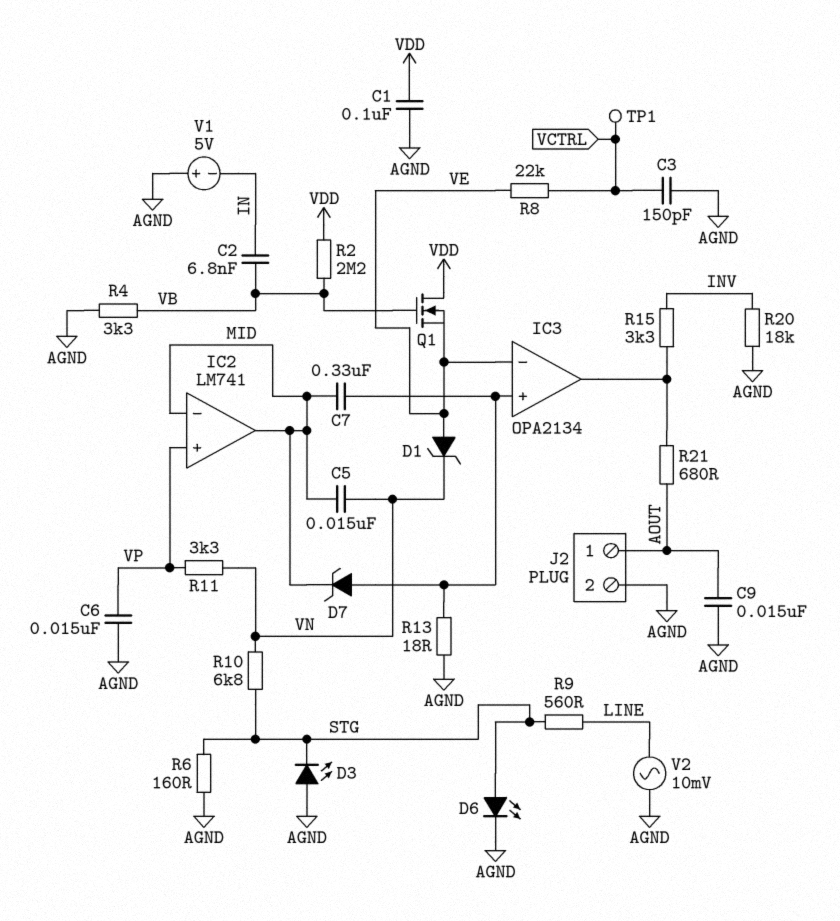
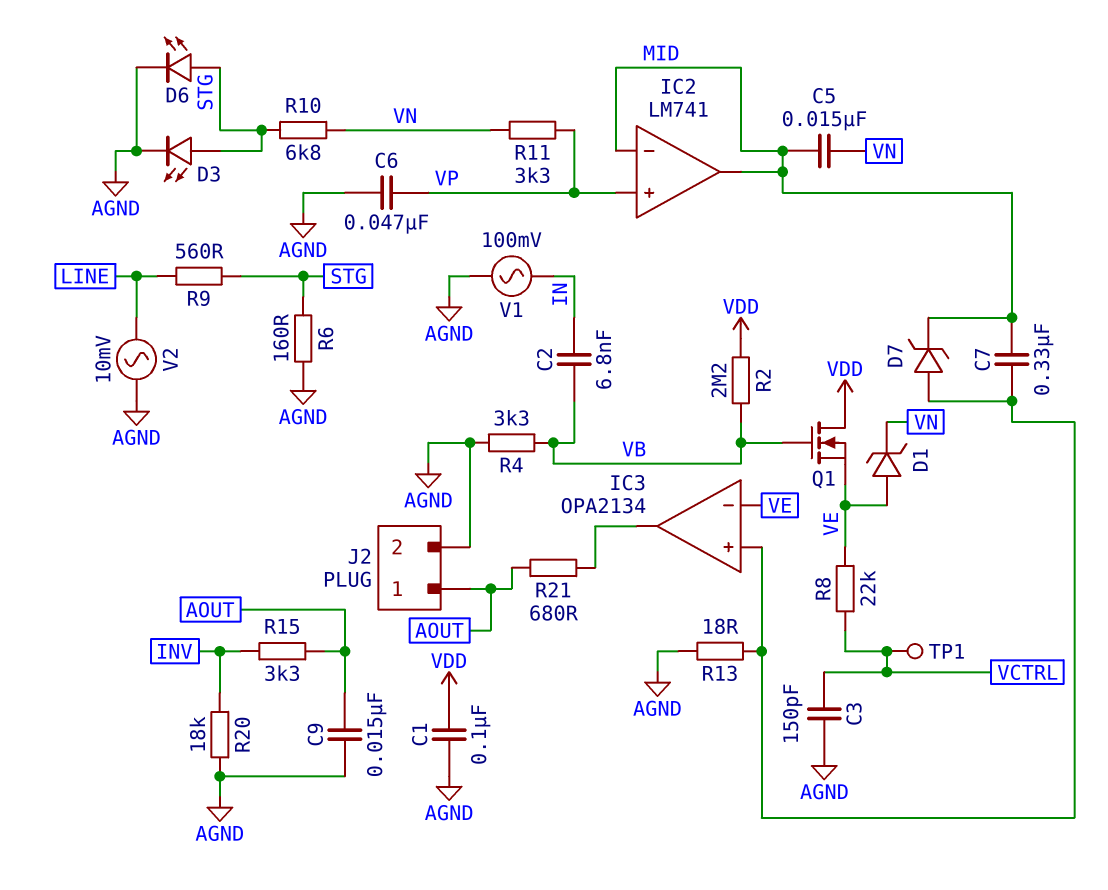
C6: 15nF (AGND, VP) -> 47nF (AGND, VP)
D3: LED (A AGND, K STG) -> LED (A STG, K AGND)
R15: 3.3k (IC3/out, INV) -> 3.3k (AOUT, INV)
V1: 5V (plus AGND, minus IN) -> AC 100mV (AGND, IN)

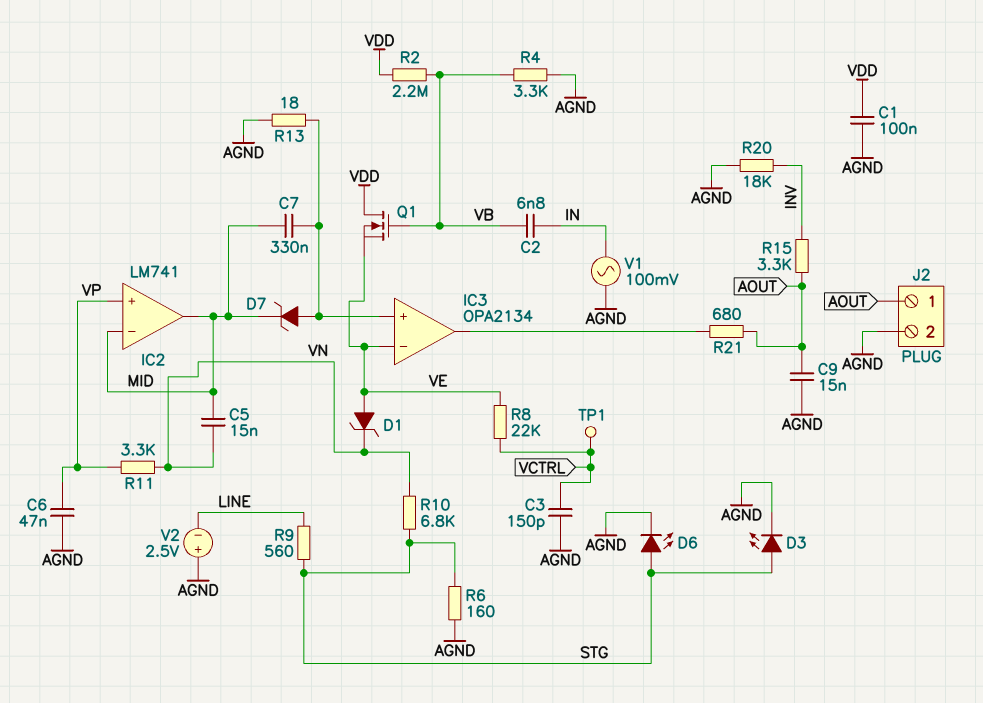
V2: AC 10mV (AGND, LINE) -> 2.5V (plus AGND, minus LINE)

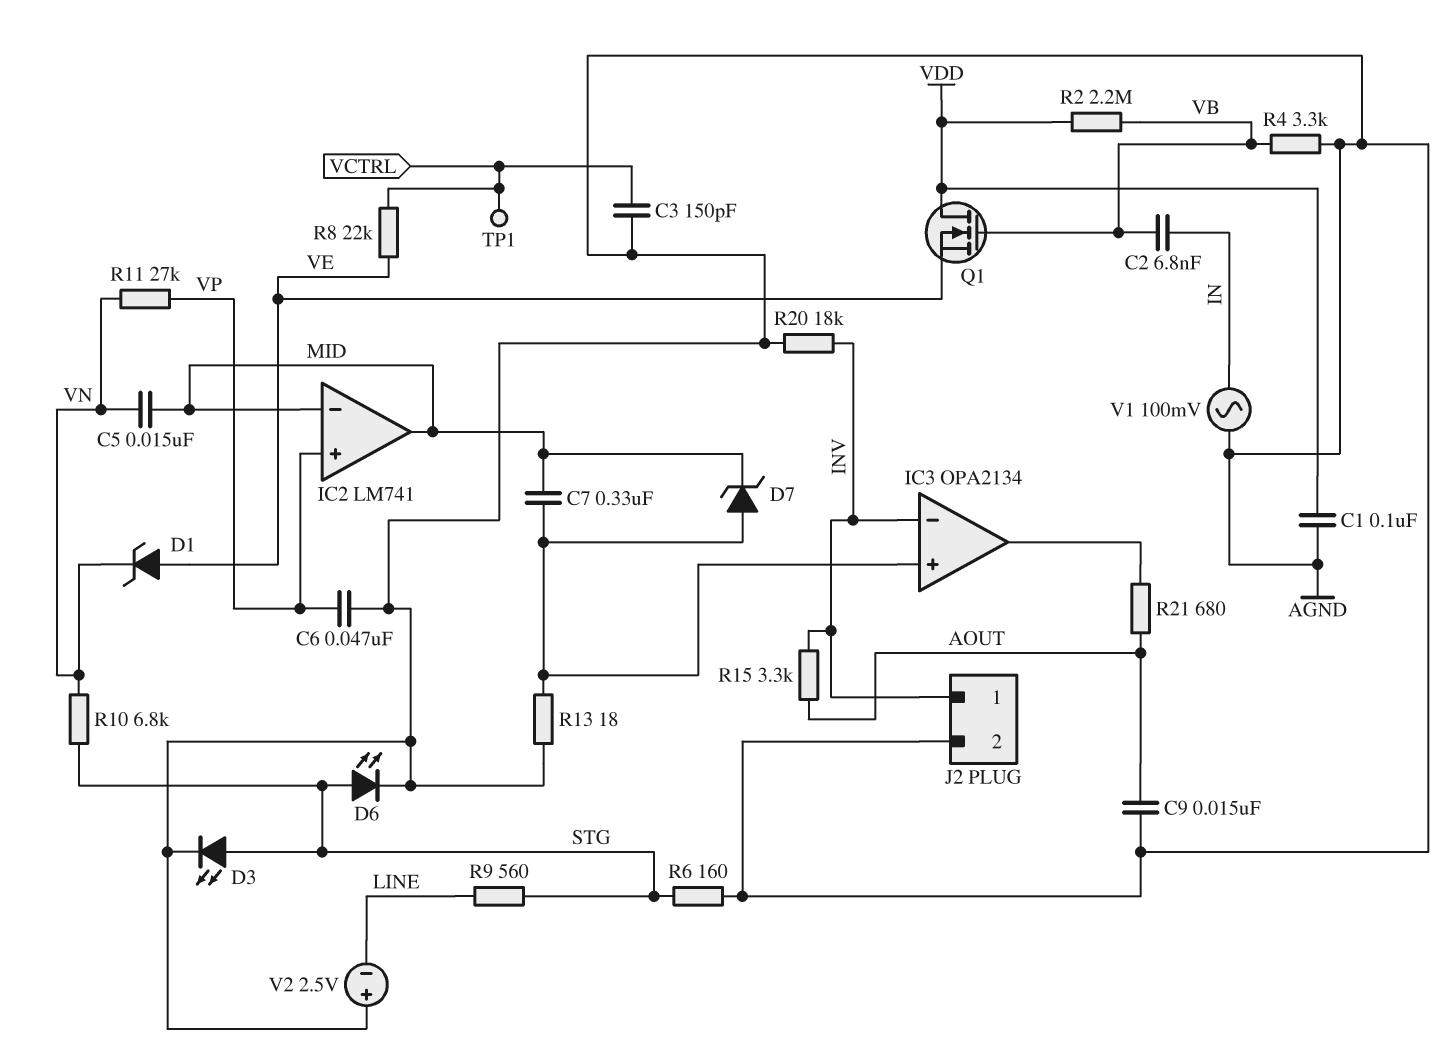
IC3 pin in-: VE -> INV
J2 pin 1: AOUT -> INV
R11: 3.3k (VN, VP) -> 27k (VN, VP)

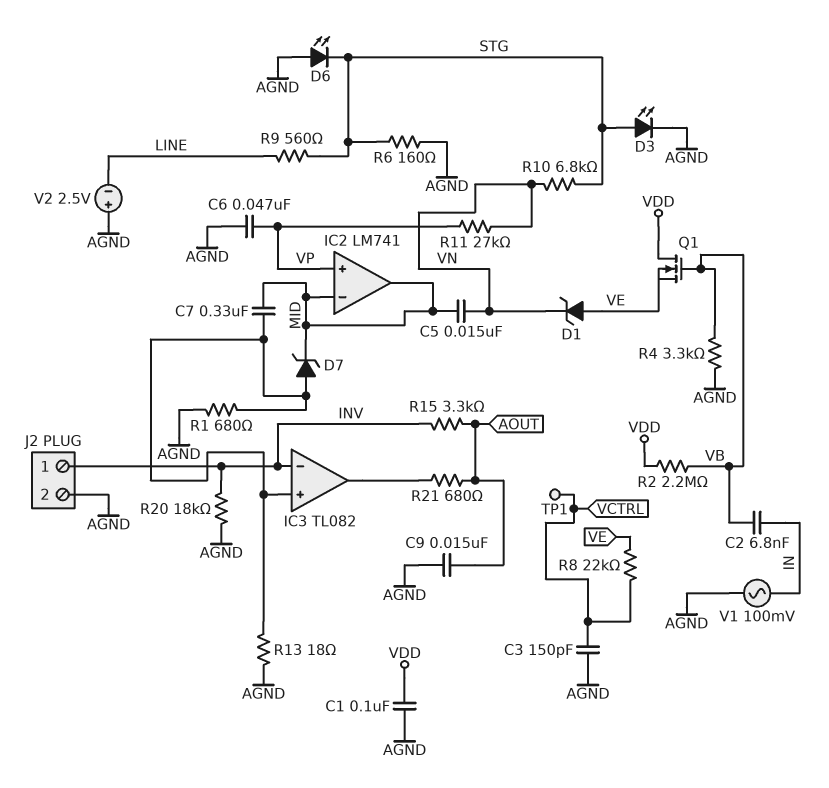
D6: LED (A STG, K AGND) -> LED (A AGND, K STG)
IC3: OPA2134 -> TL082
R1: none -> 680 (AGND, IC3/in+)

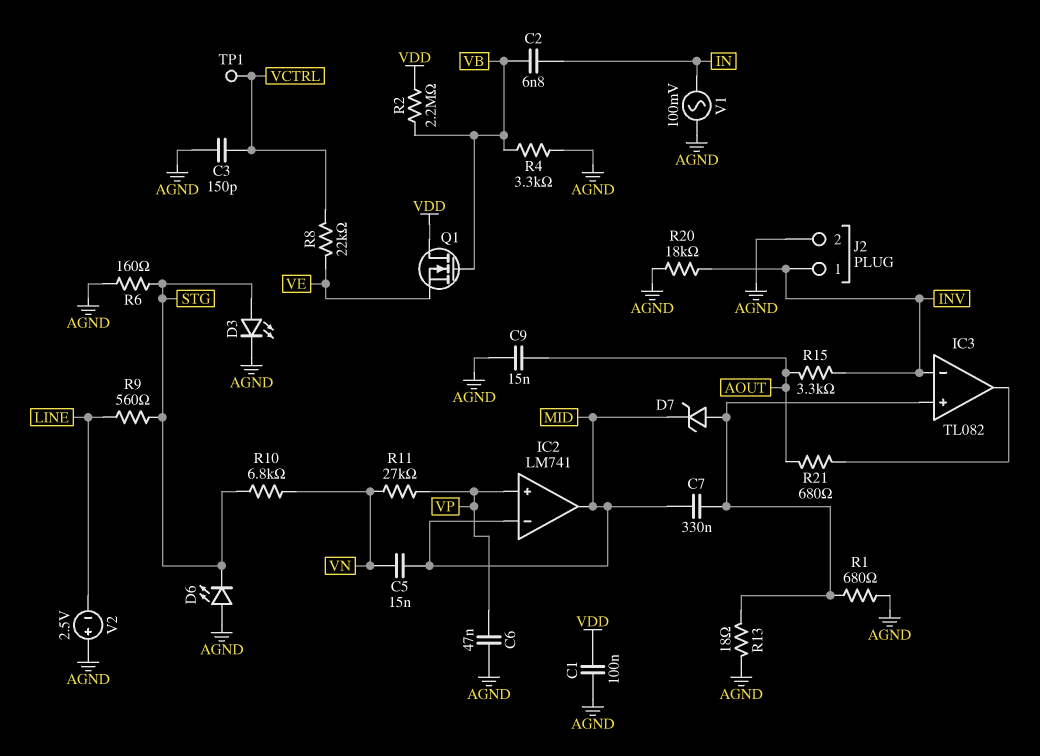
D1: zener (A VE, K VN) -> none

